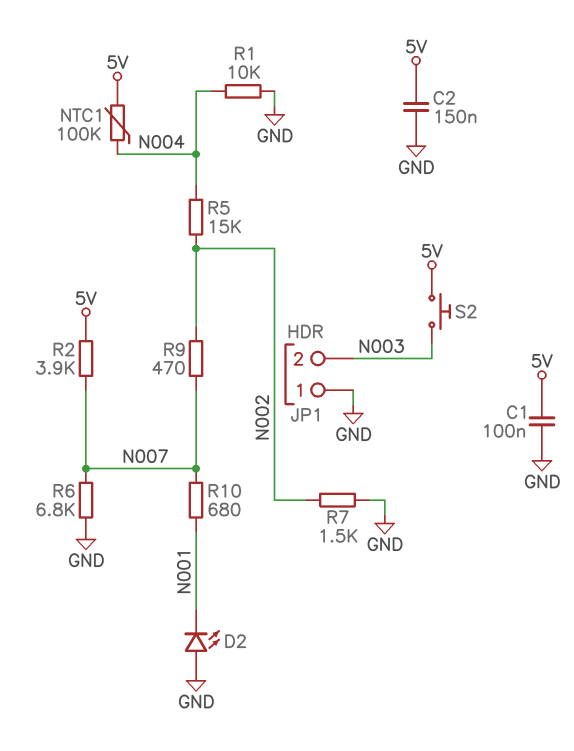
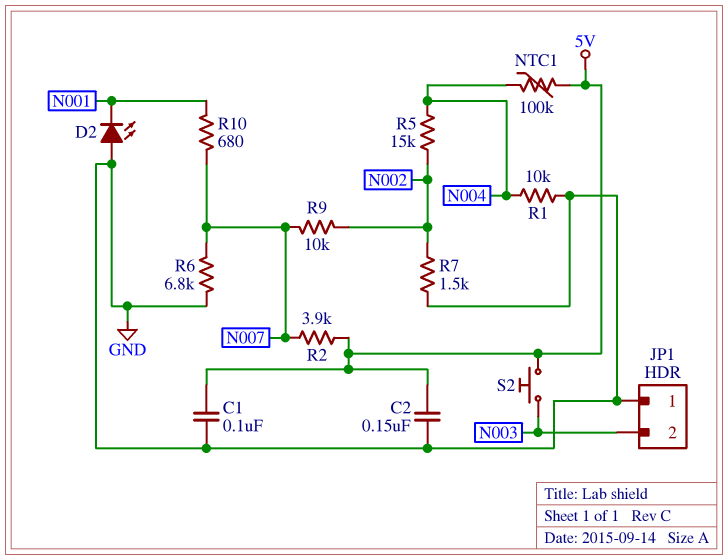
R9: 470 (N002, N007) -> 10k (N002, N007)

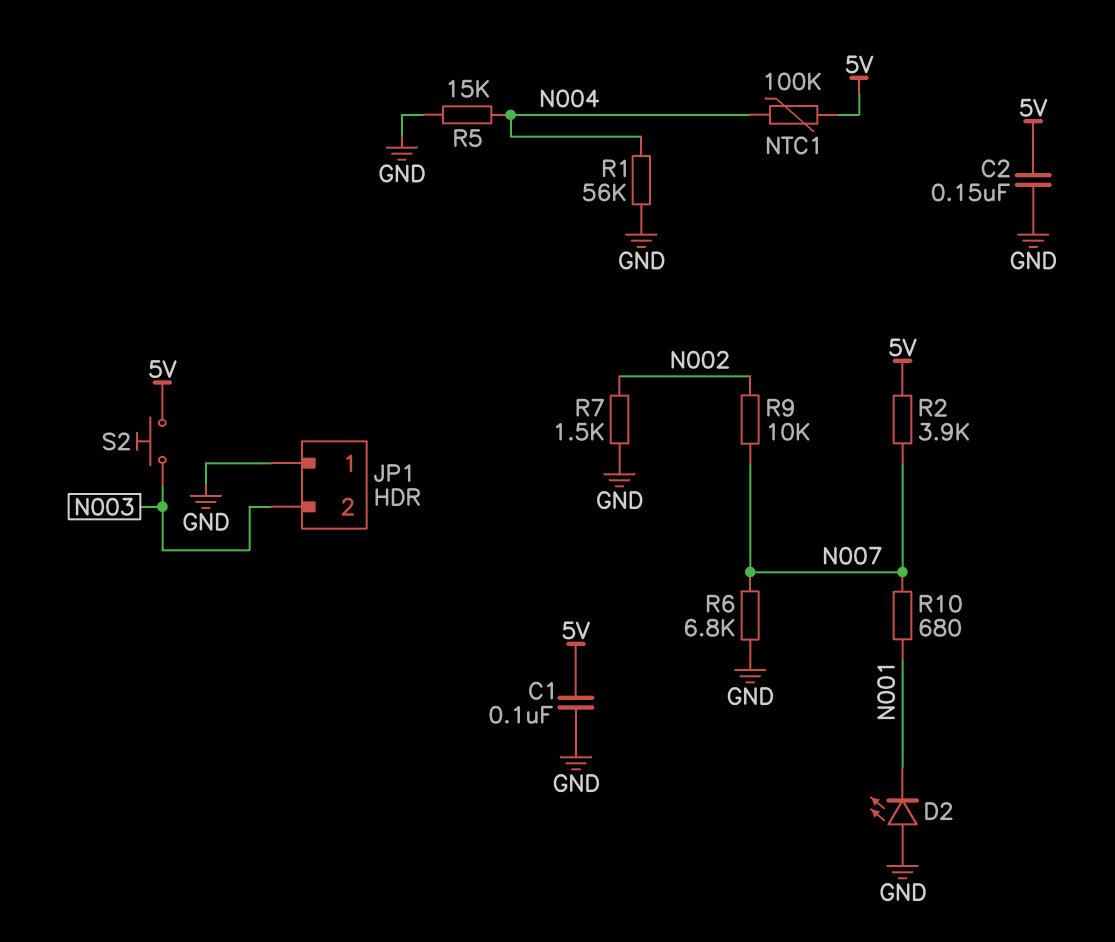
R1: 10k (GND, N004) -> 56k (GND, N004)
R5: 15k (N002, N004) -> 15k (GND, N004)

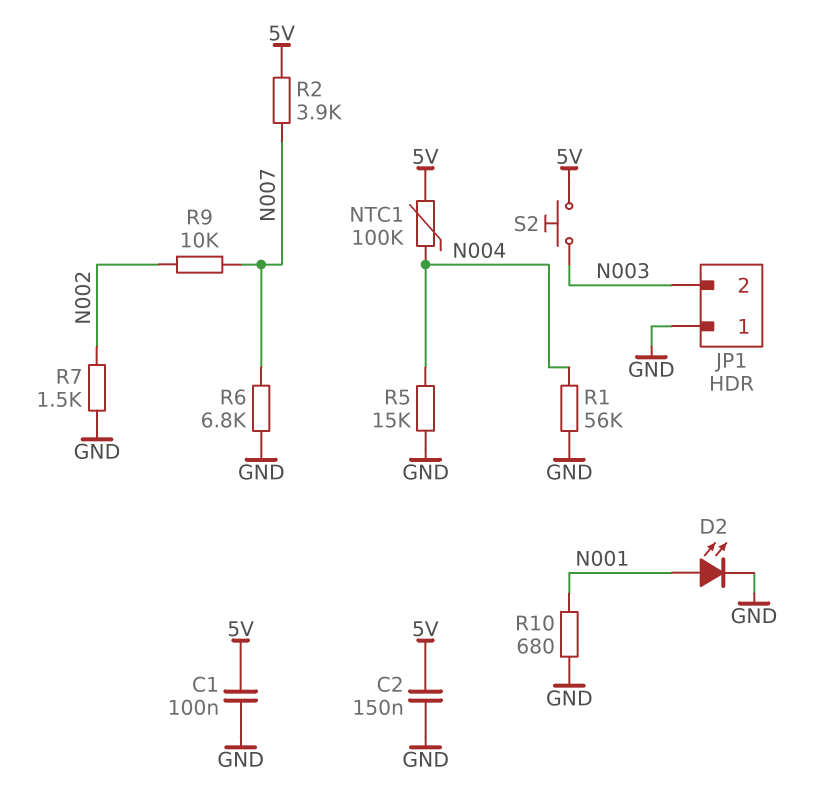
D2: LED (A GND, K N001) -> LED (A N001, K GND)
R10: 680 (N001, N007) -> 680 (GND, N001)

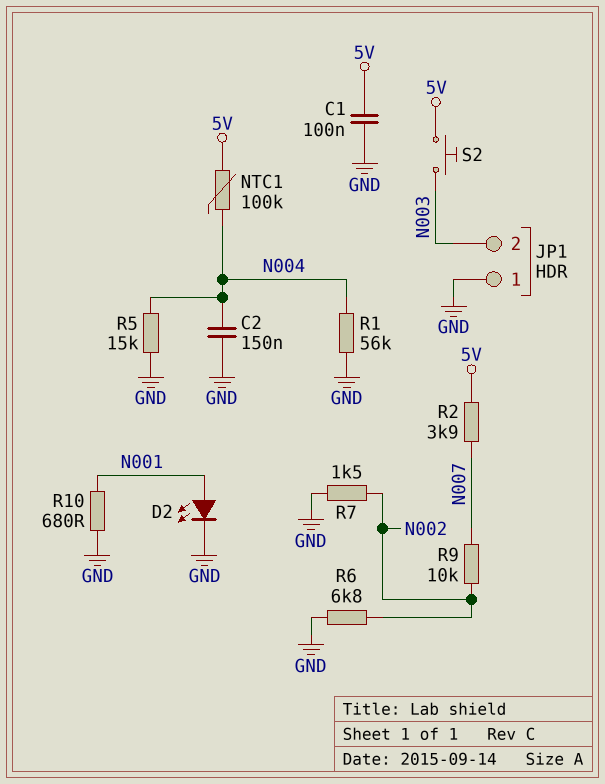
C2: 150nF (5V, GND) -> 150nF (GND, N004)
R6: 6.8k (GND, N007) -> 6.8k (GND, N002)

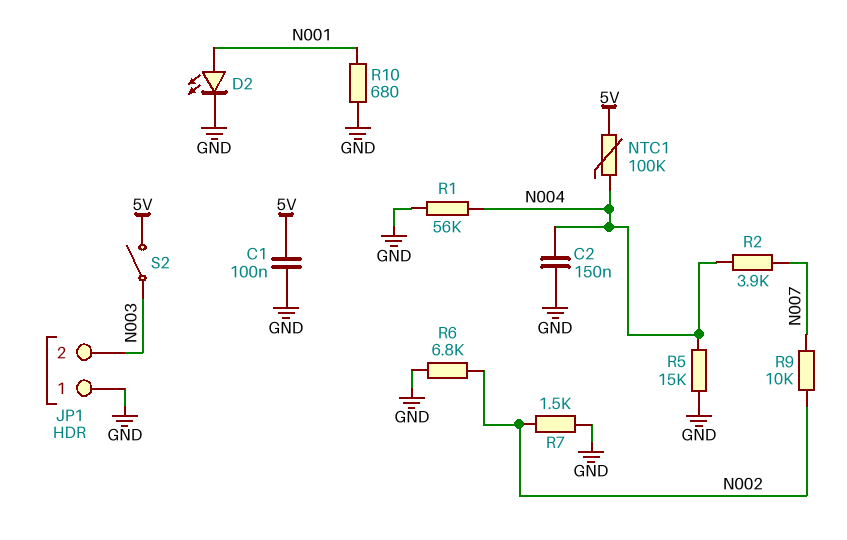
R2: 3.9k (5V, N007) -> 3.9k (N004, N007)
S2: button (5V, N003) -> switch (5V, N003)

